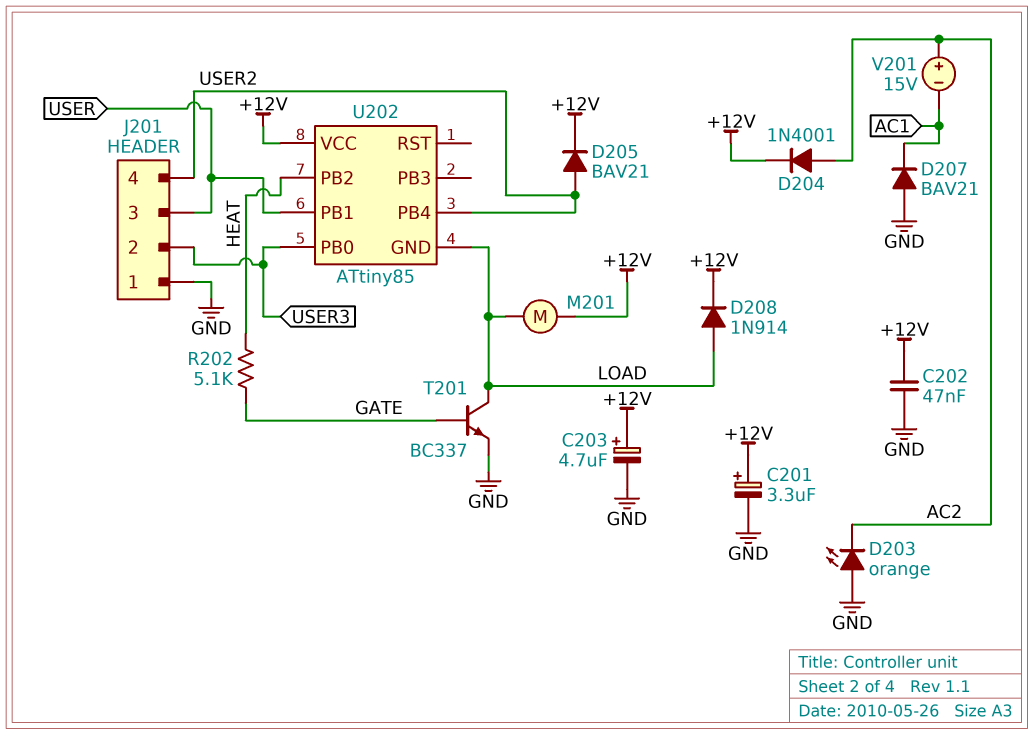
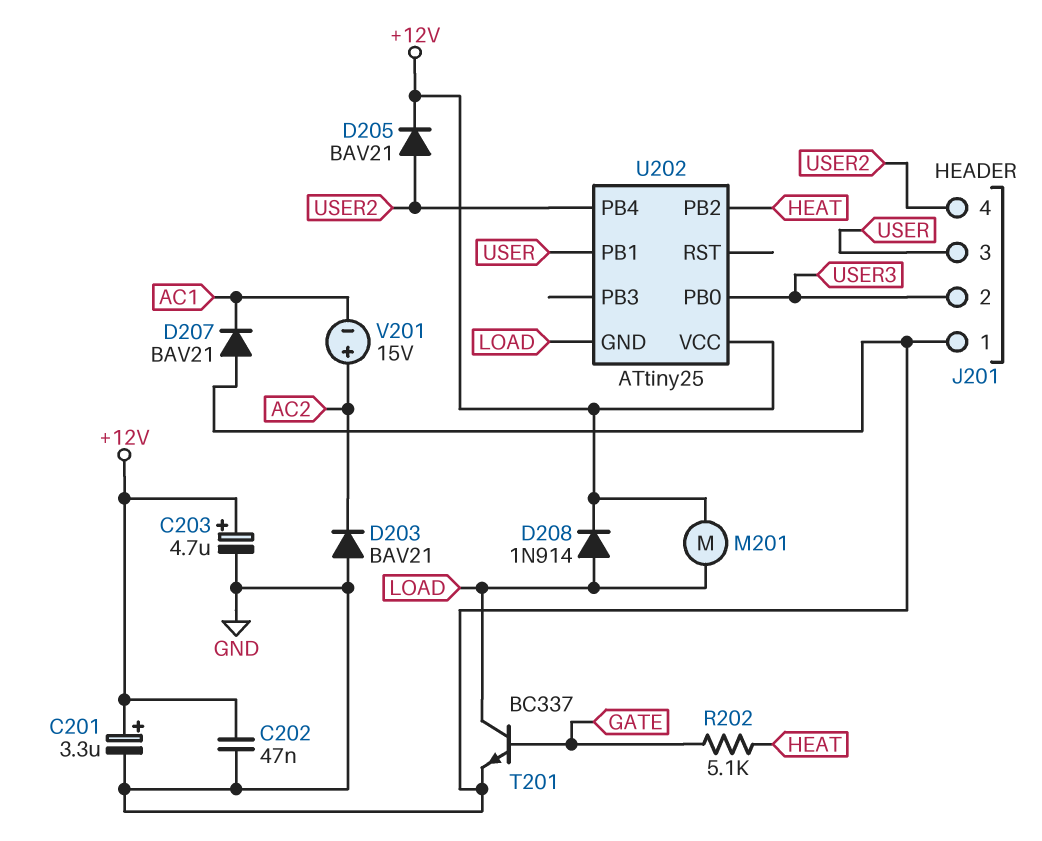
D203: LED orange (A GND, K AC2) -> diode BAV21 (A GND, K AC2)
D204: diode 1N4001 (A AC2, K +12V) -> none
U202: ATtiny85 -> ATtiny25

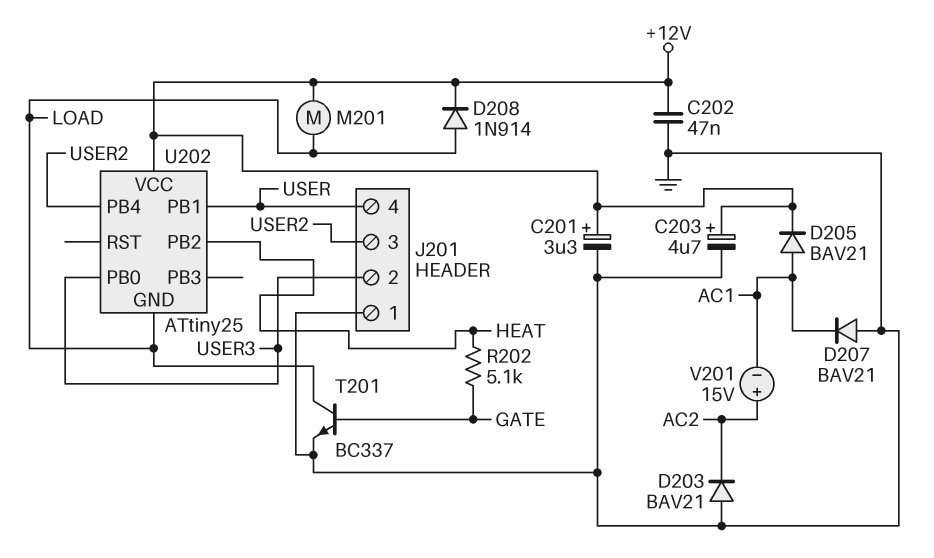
D205: diode BAV21 (A USER2, K +12V) -> diode BAV21 (A AC1, K +12V)
J201 pin 3: USER -> USER2
J201 pin 4: USER2 -> USER

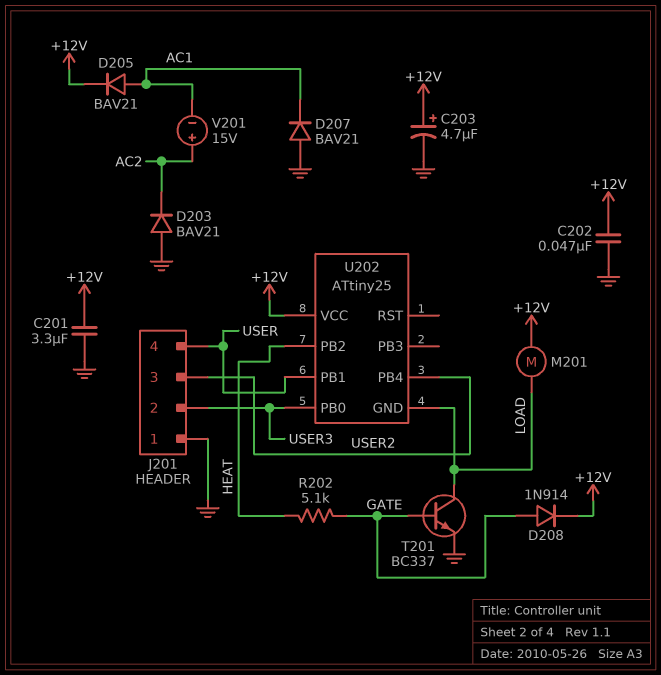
C201: 3.3uF (plus +12V, minus GND) -> 3.3uF (+12V, GND)
D208: diode 1N914 (A LOAD, K +12V) -> diode 1N914 (A GATE, K +12V)

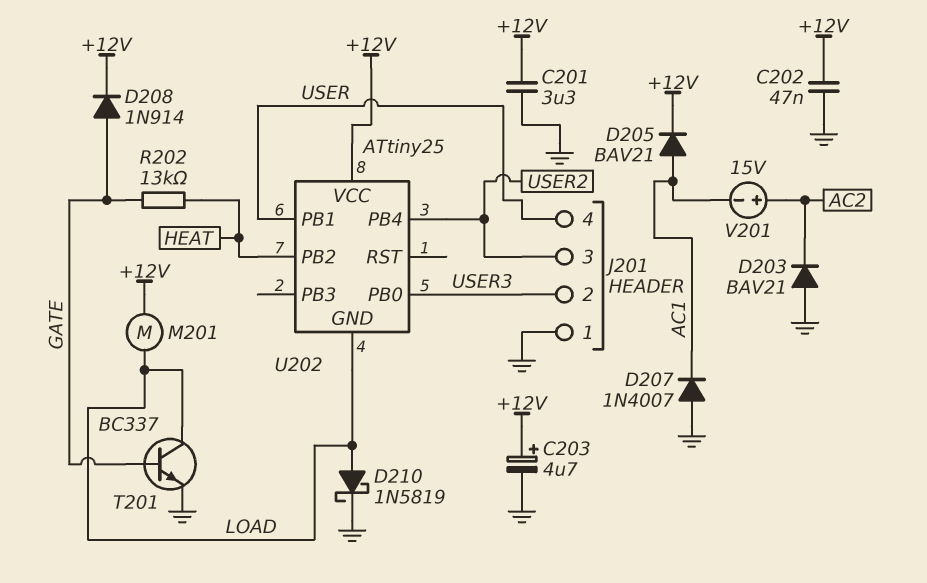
D207: diode BAV21 (A GND, K AC1) -> diode 1N4007 (A GND, K AC1)
D210: none -> schottky 1N5819 (A LOAD, K GND)
R202: 5.1k (GATE, HEAT) -> 13k (GATE, HEAT)

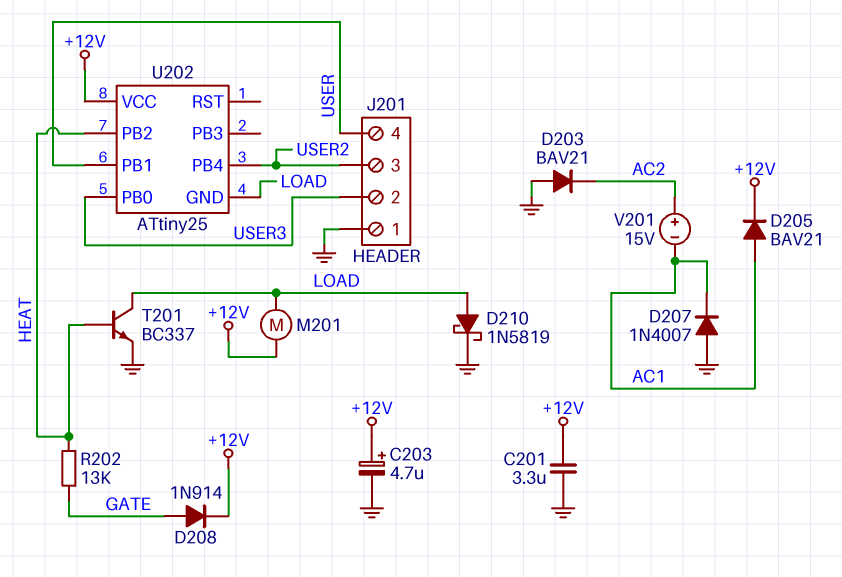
C202: 47nF (+12V, GND) -> none
T201: NPN BC337 (B GATE, C LOAD, E GND) -> NPN BC337 (B HEAT, C LOAD, E GND)

